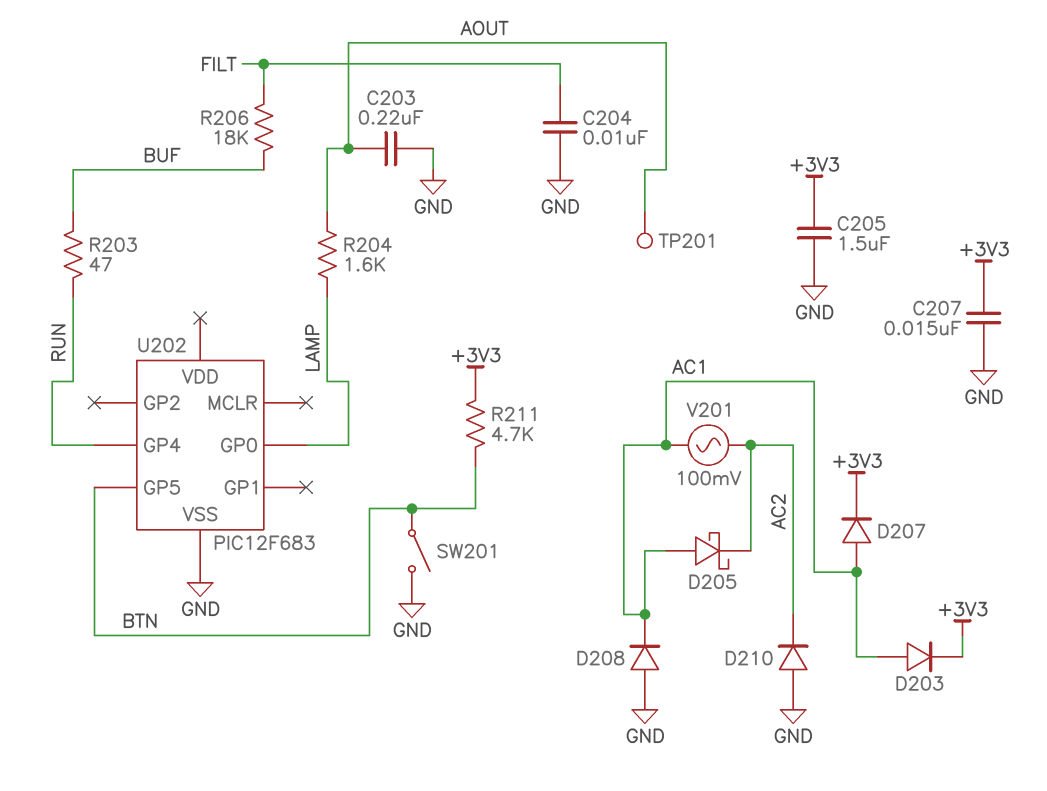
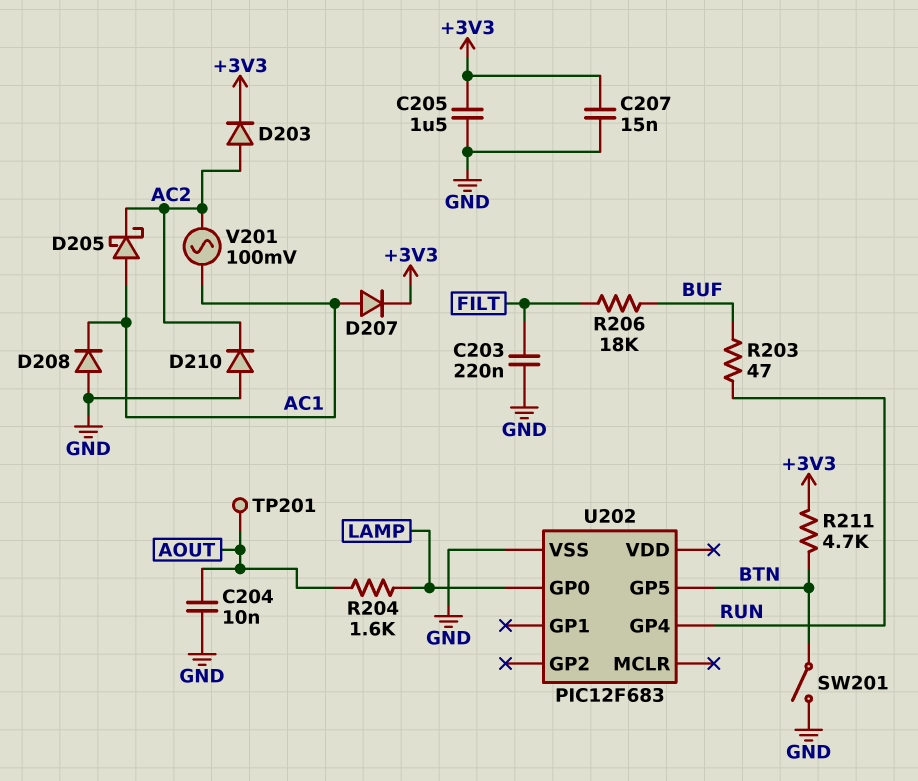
C203: 220nF (AOUT, GND) -> 220nF (FILT, GND)
C204: 10nF (FILT, GND) -> 10nF (AOUT, GND)
D203: diode (A AC1, K +3V3) -> diode (A AC2, K +3V3)

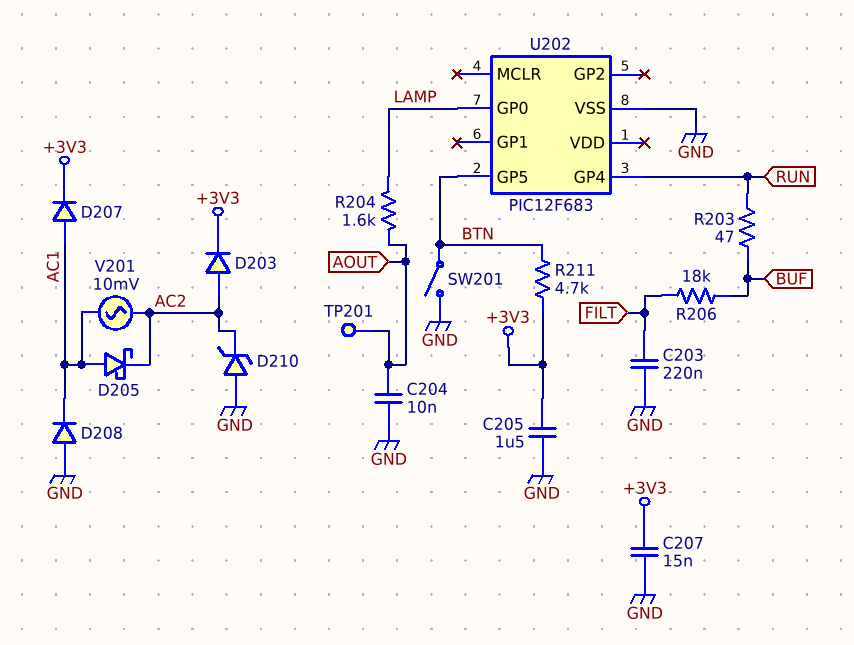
D210: diode (A GND, K AC2) -> zener (A GND, K AC2)
V201: AC 100mV (AC1, AC2) -> AC 10mV (AC1, AC2)

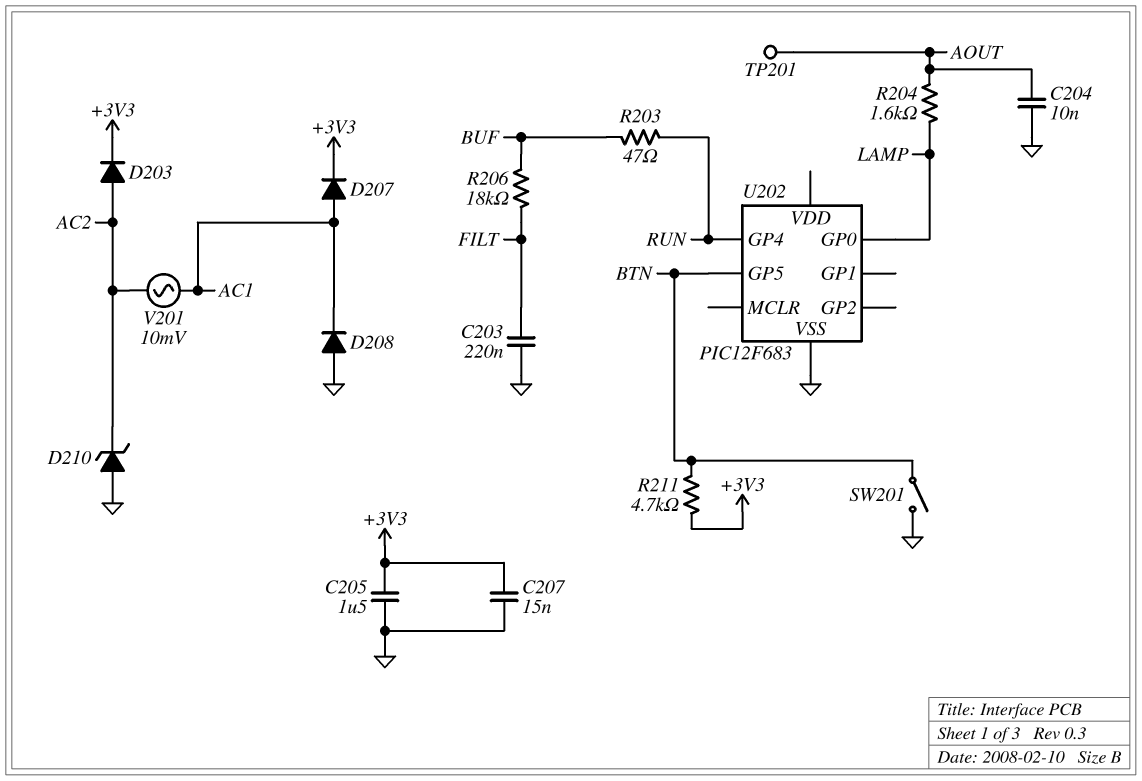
D205: schottky (A AC1, K AC2) -> none

